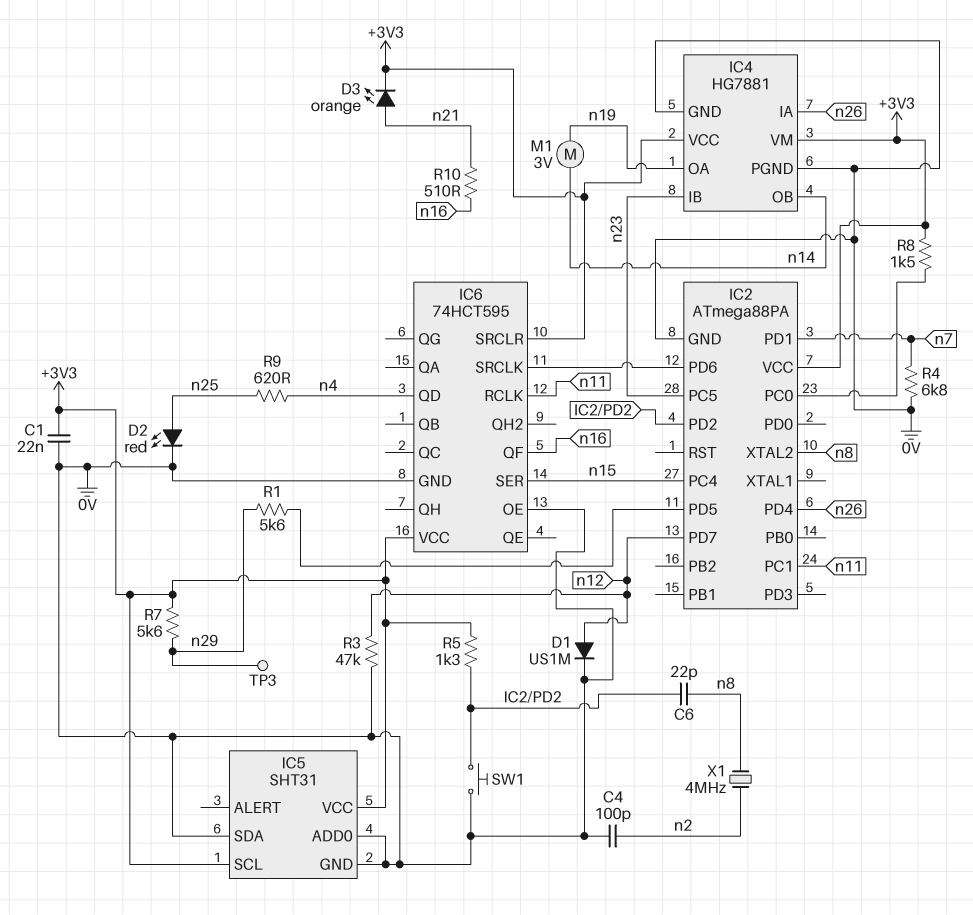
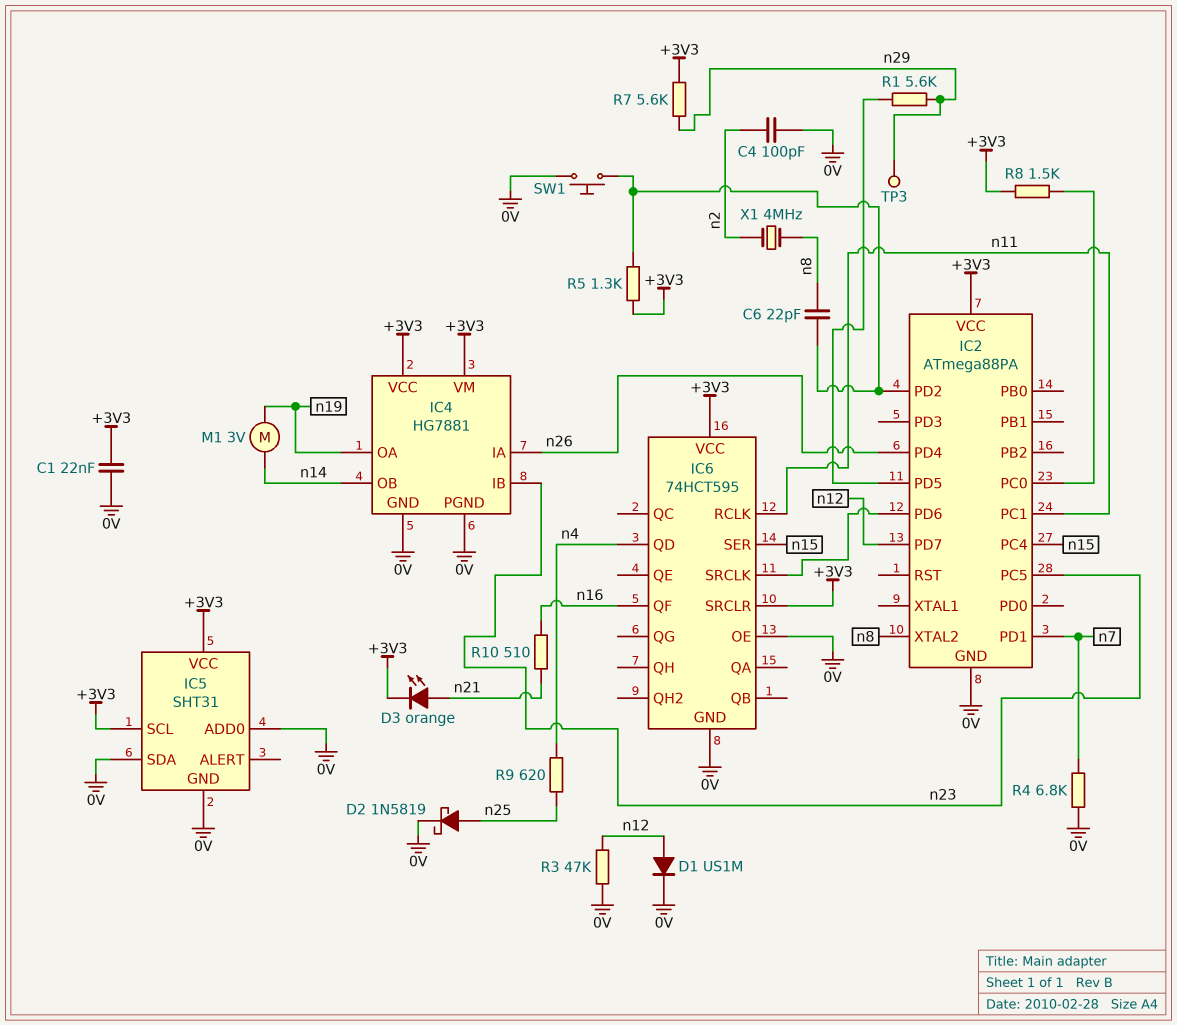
D2: LED red (A n25, K 0V) -> schottky 1N5819 (A n25, K 0V)

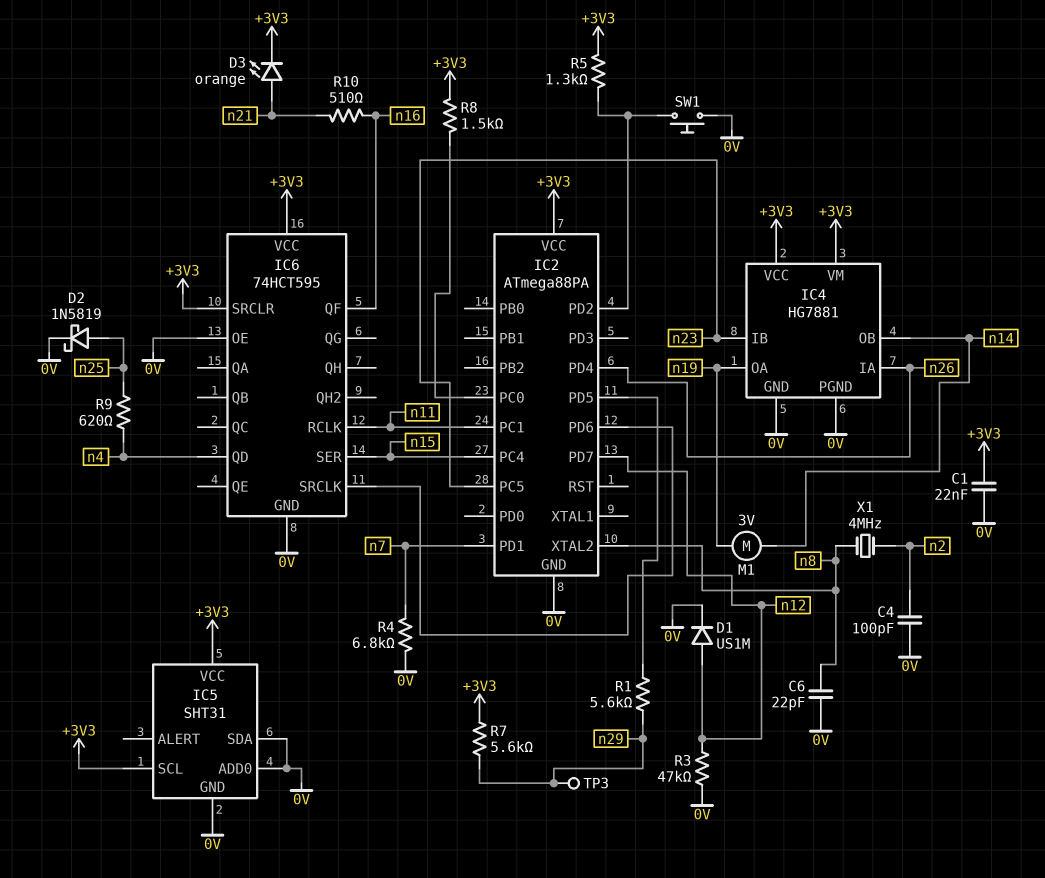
C6: 22pF (IC2/PD2, n8) -> 22pF (0V, n8)

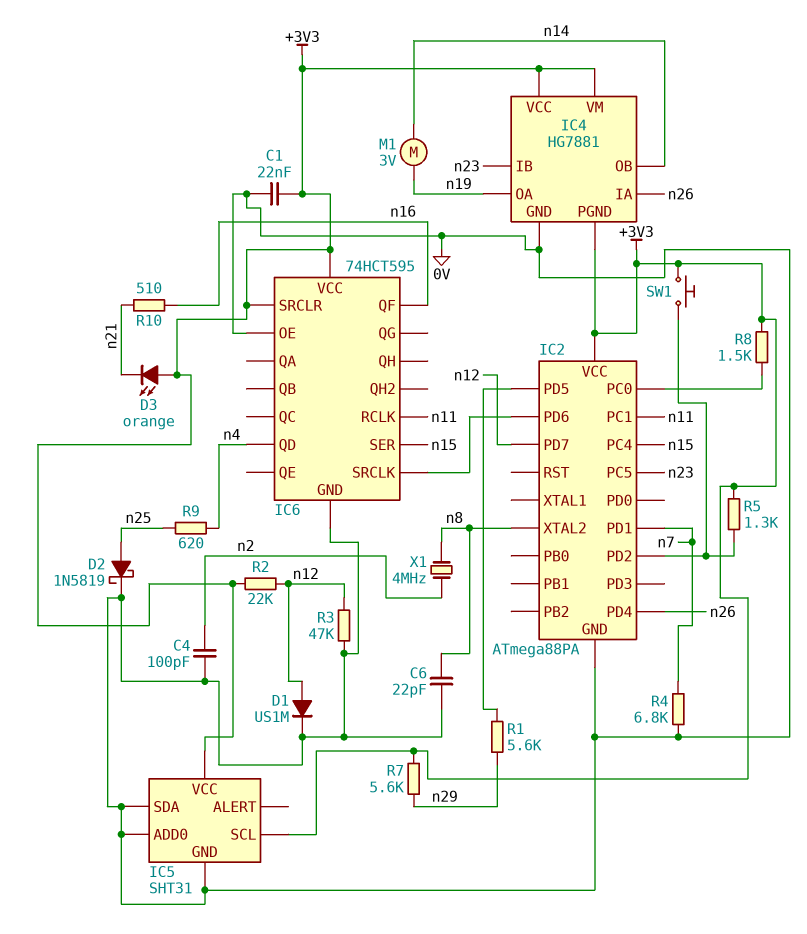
D3: LED orange (A n21, K +3V3) -> LED orange (A +3V3, K n21)
IC4 pin PGND: 0V -> +3V3
R2: none -> 22k (+3V3, n12)
SW1: button (0V, IC2/PD2) -> button (+3V3, IC2/PD2)
TP3: test point (n29) -> none

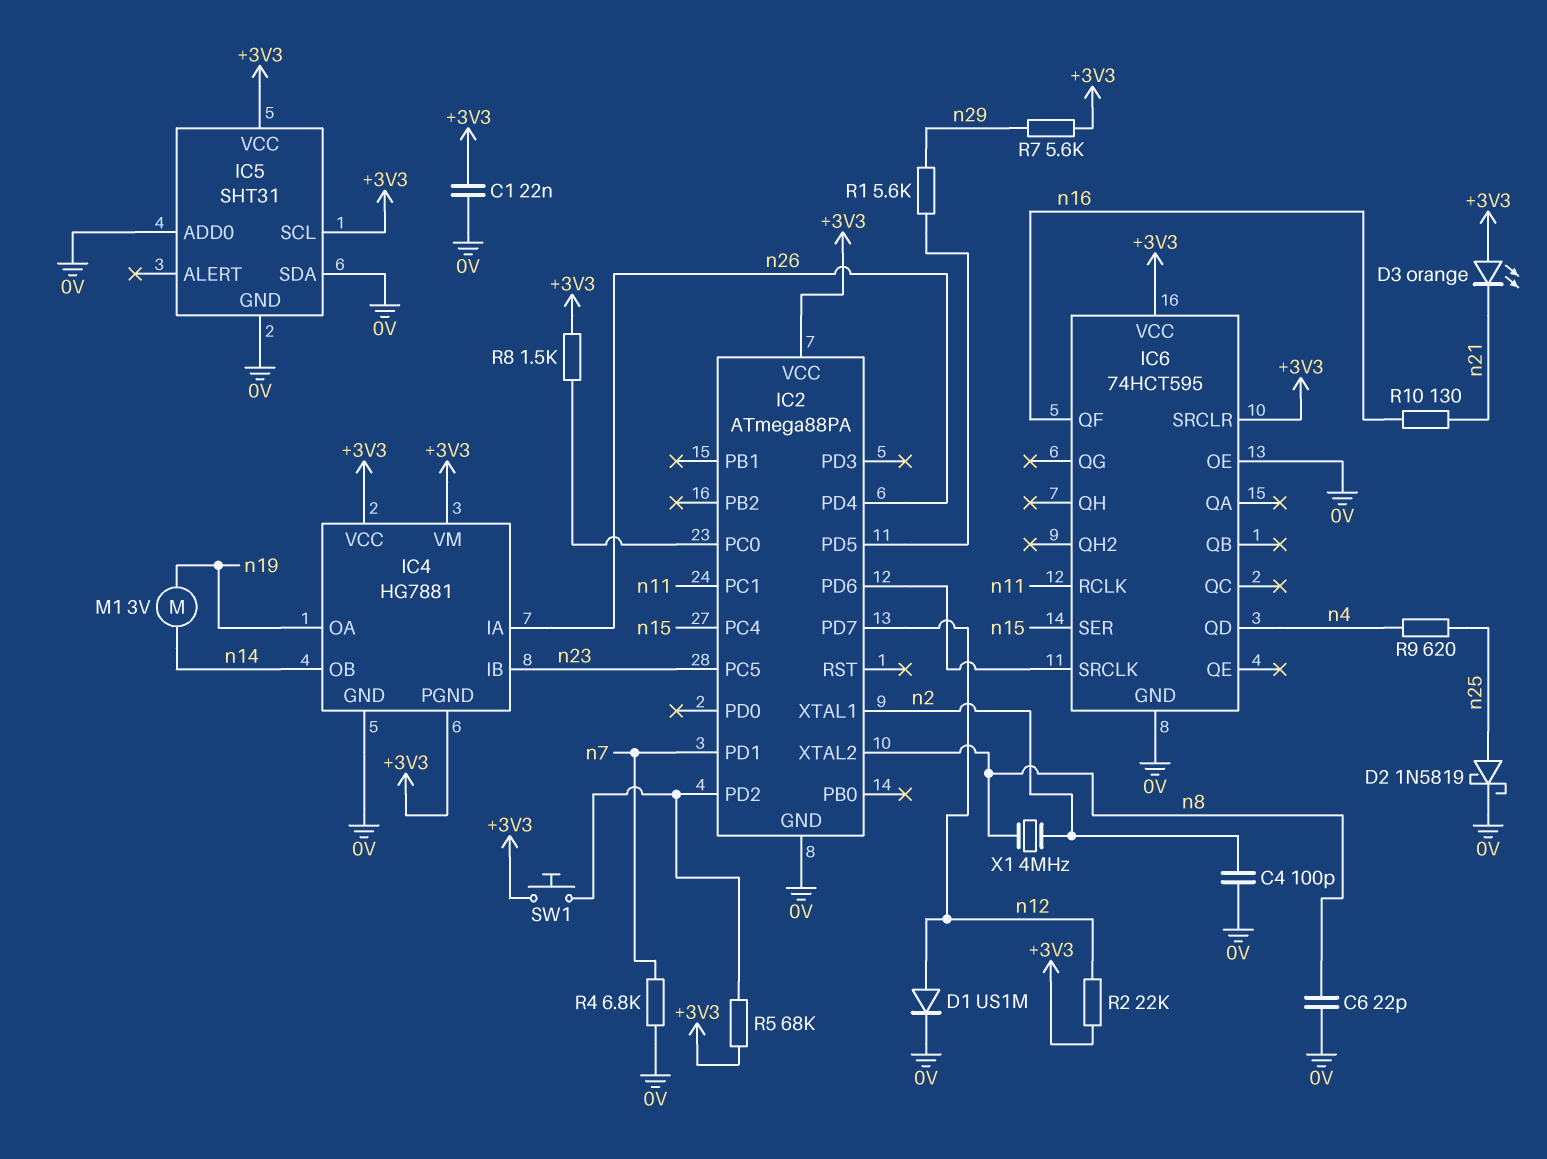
IC2 pin XTAL1: none -> n2
R3: 47k (0V, n12) -> none
R5: 1.3k (+3V3, IC2/PD2) -> 68k (+3V3, IC2/PD2)
R10: 510 (n16, n21) -> 130 (n16, n21)

